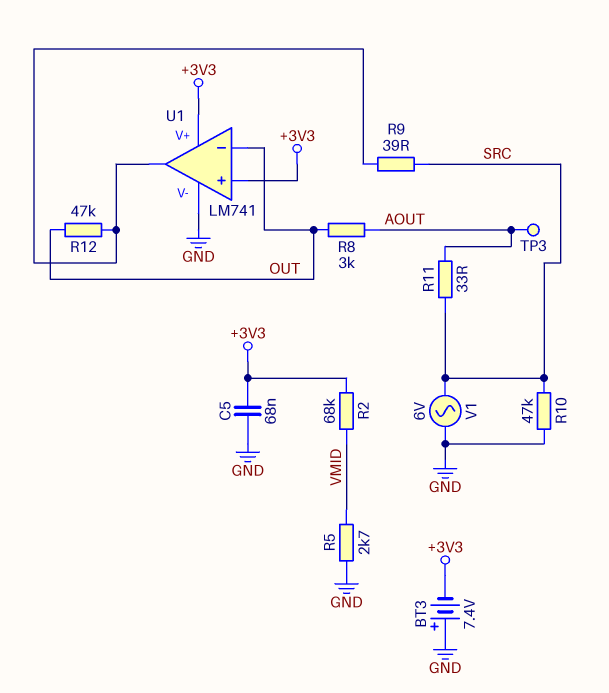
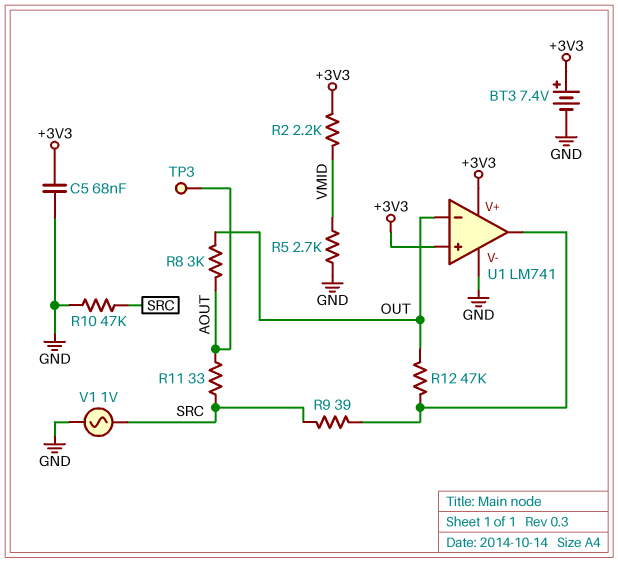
BT3: 7.4V (plus GND, minus +3V3) -> 7.4V (plus +3V3, minus GND)
R2: 68k (+3V3, VMID) -> 2.2k (+3V3, VMID)
V1: AC 6V (GND, SRC) -> AC 1V (GND, SRC)

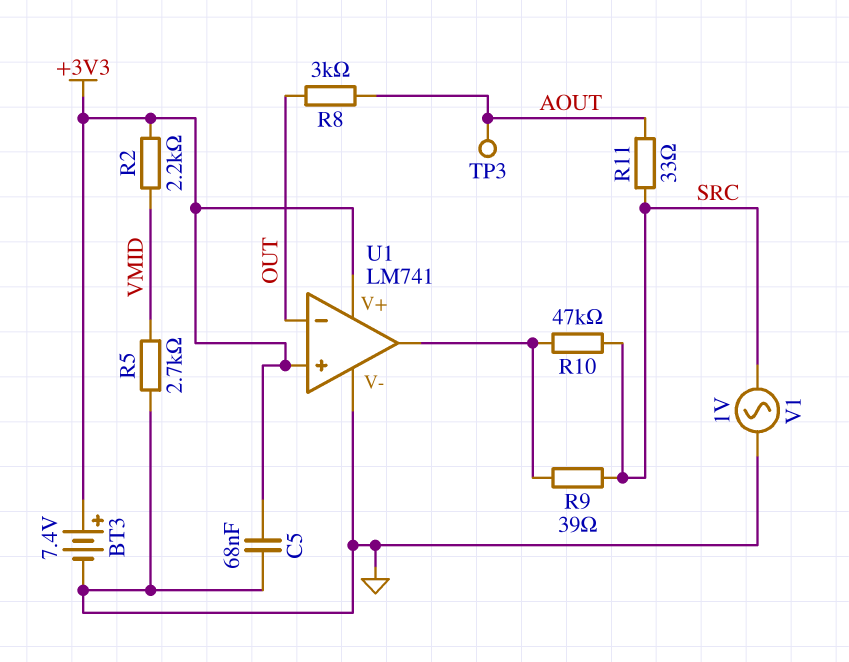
R10: 47k (GND, SRC) -> 47k (SRC, U1/out)
R12: 47k (OUT, U1/out) -> none

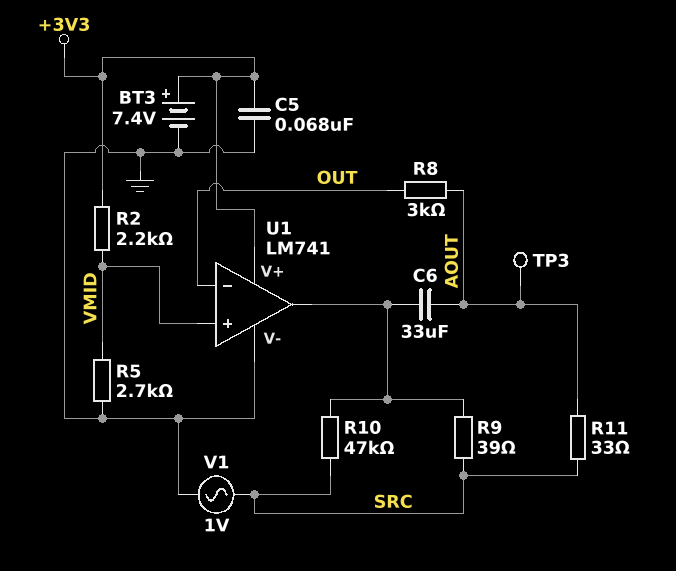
C6: none -> 33uF (AOUT, U1/out)
U1 pin in+: +3V3 -> VMID

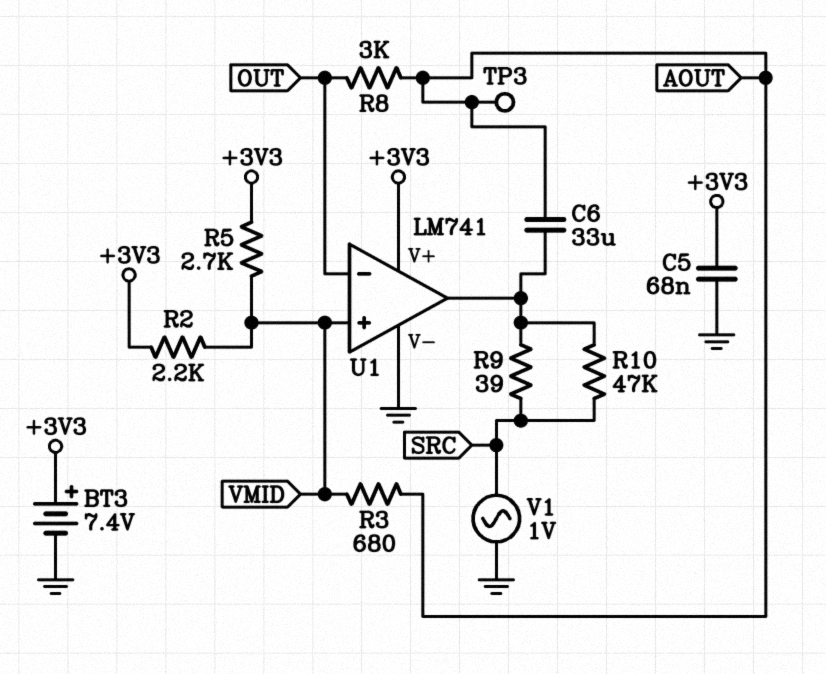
R3: none -> 680 (AOUT, VMID)
R5: 2.7k (GND, VMID) -> 2.7k (+3V3, VMID)
R11: 33 (AOUT, SRC) -> none

